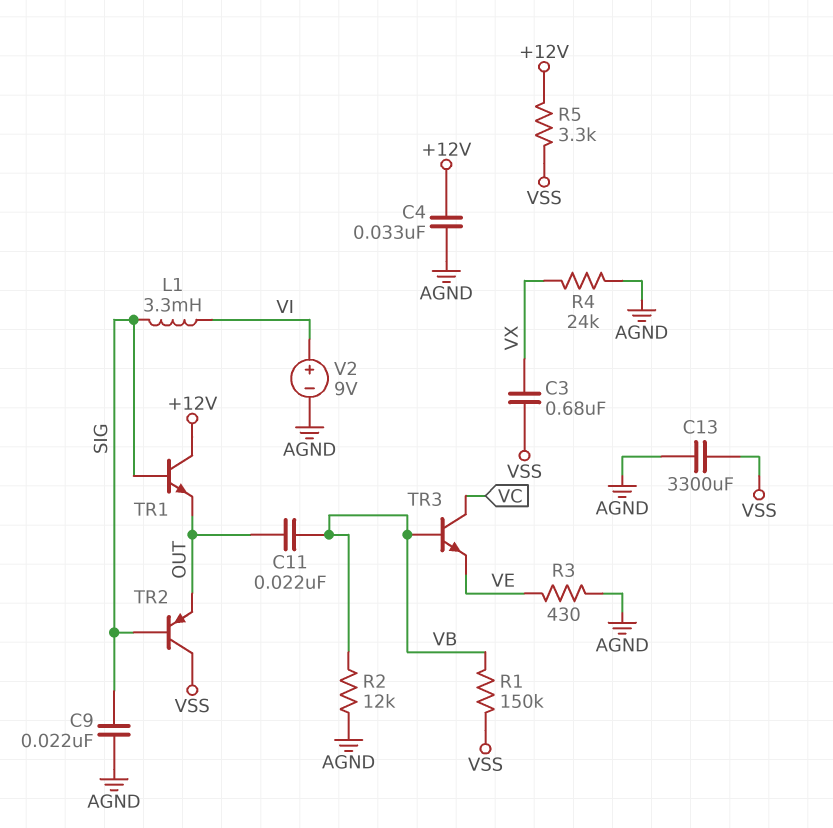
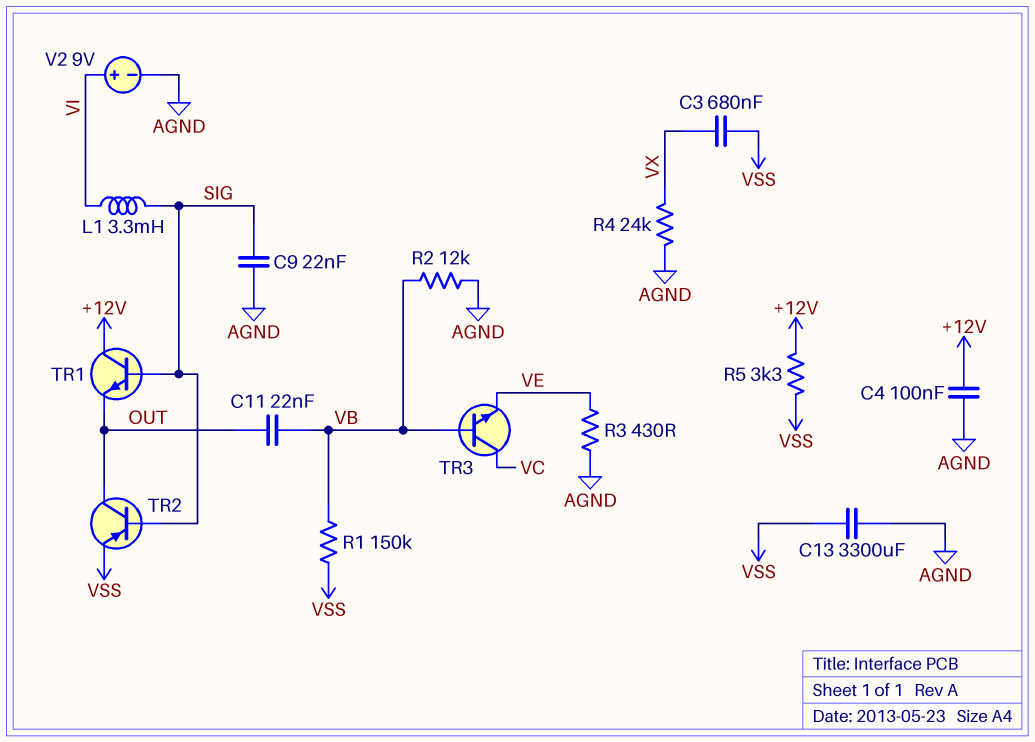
C4: 33nF (+12V, AGND) -> 100nF (+12V, AGND)
TR2: PNP (B SIG, C VSS, E OUT) -> PNP (B SIG, C OUT, E VSS)

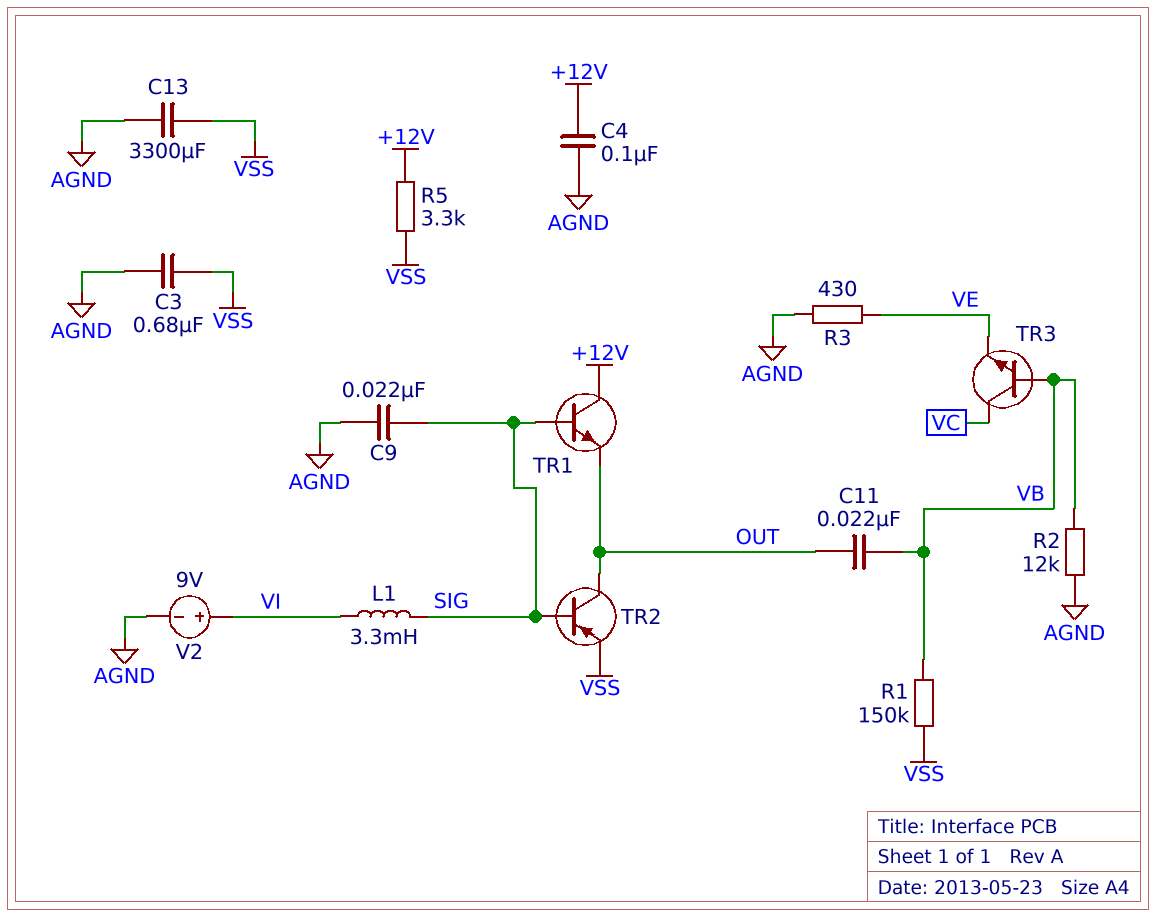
C3: 680nF (VSS, VX) -> 680nF (AGND, VSS)
R4: 24k (AGND, VX) -> none

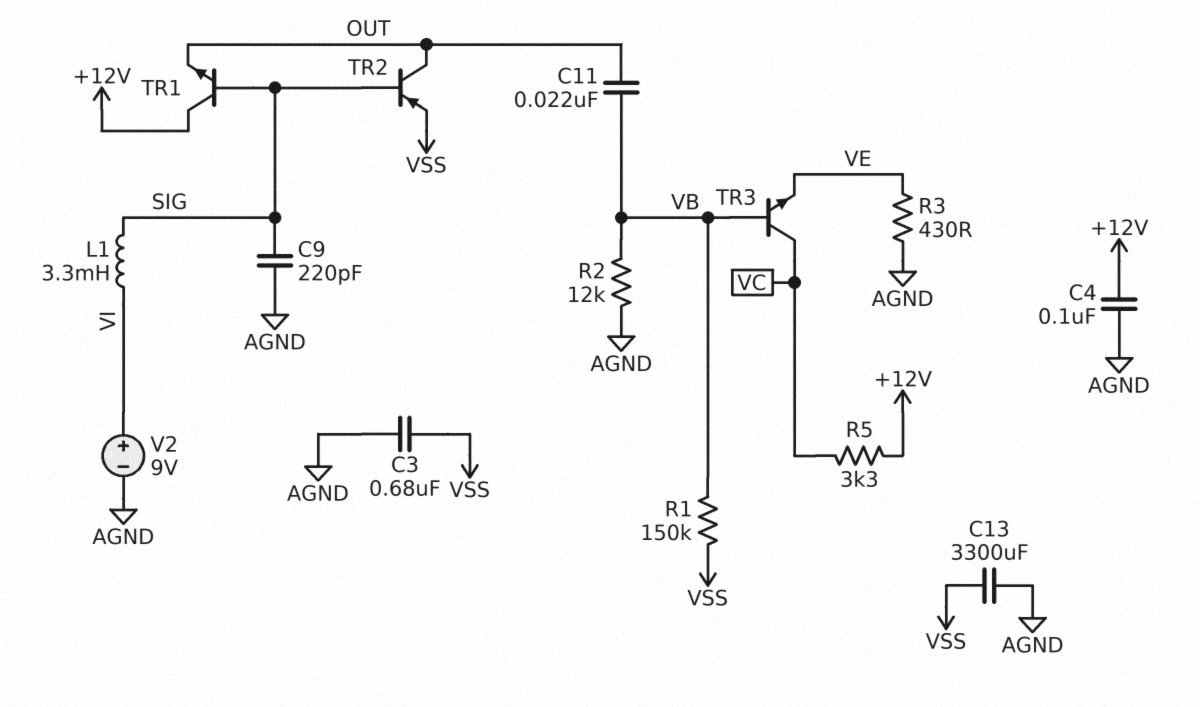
C9: 22nF (AGND, SIG) -> 220pF (AGND, SIG)
R5: 3.3k (+12V, VSS) -> 3.3k (+12V, VC)

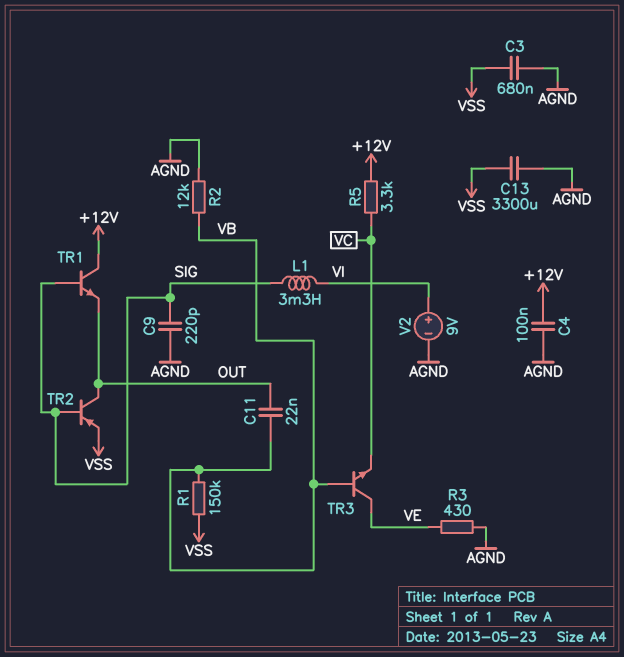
TR3: NPN (B VB, C VC, E VE) -> NPN (B VB, C VE, E VC)

